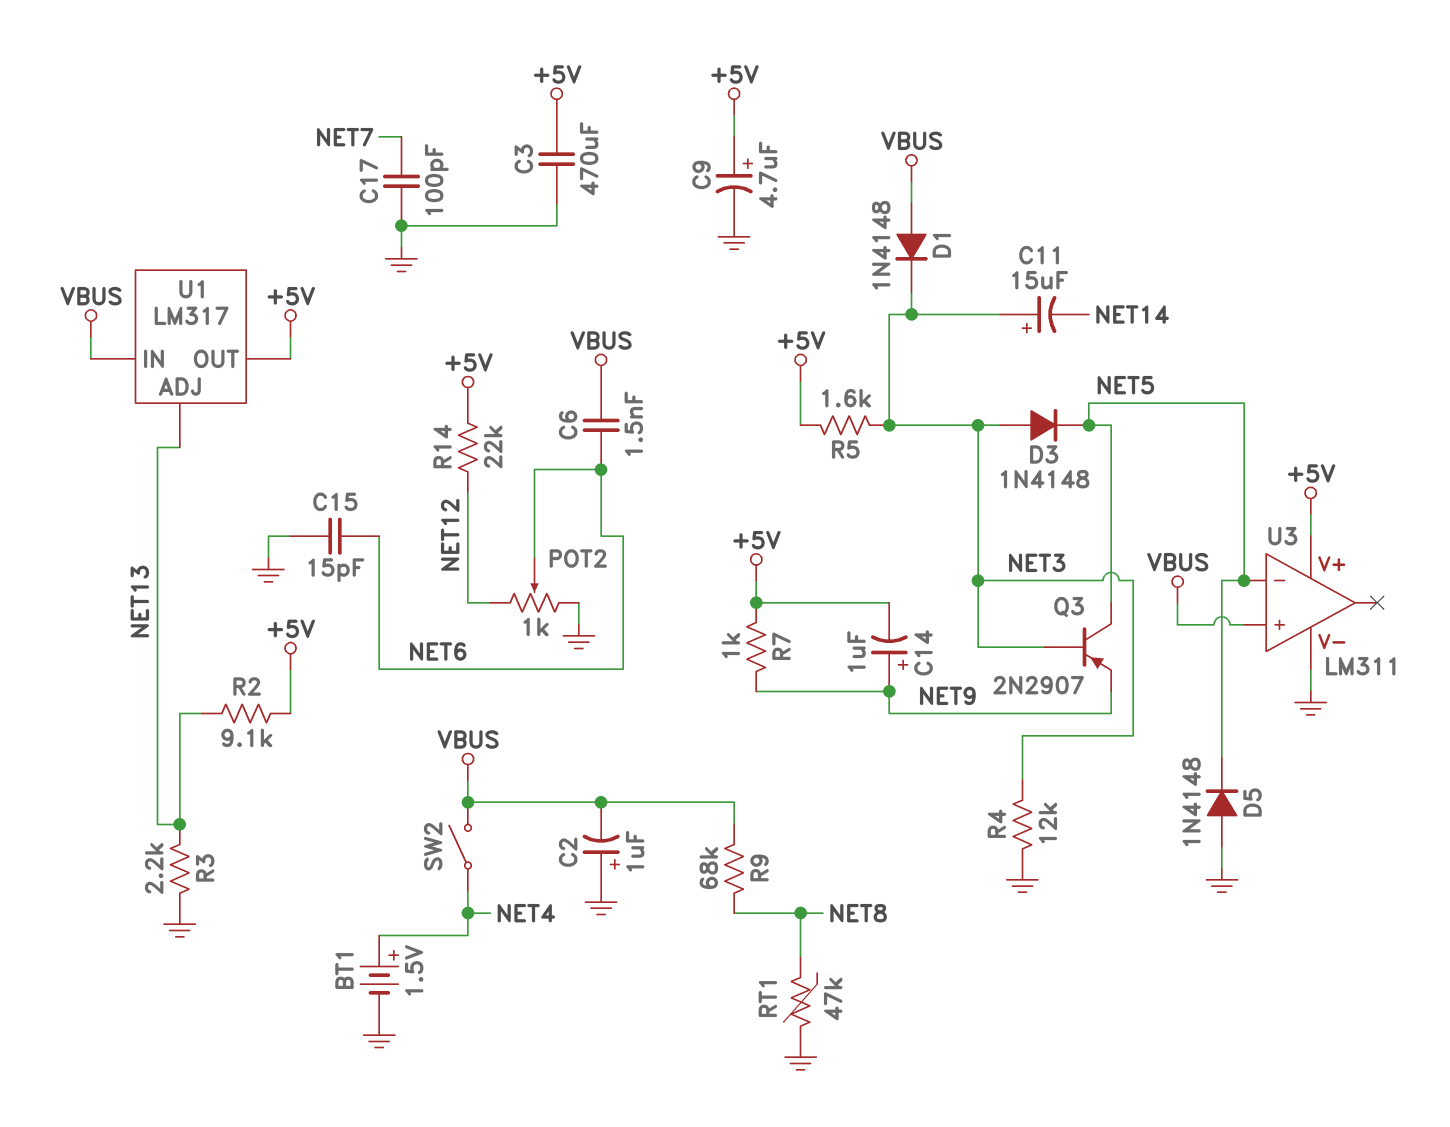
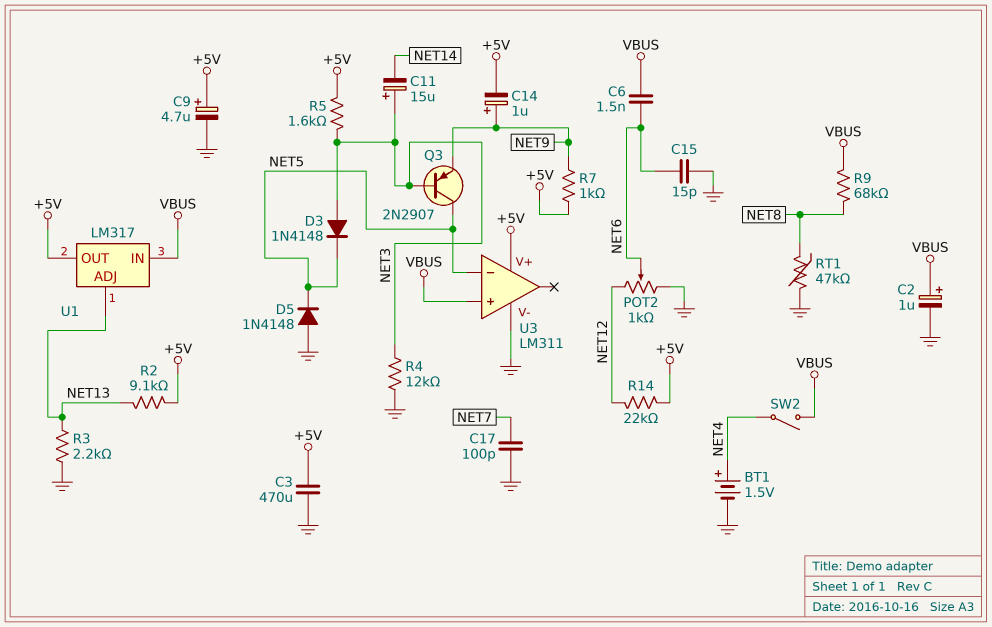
C2: 1uF (plus GND, minus VBUS) -> 1uF (plus VBUS, minus GND)
D1: diode 1N4148 (A VBUS, K NET3) -> none

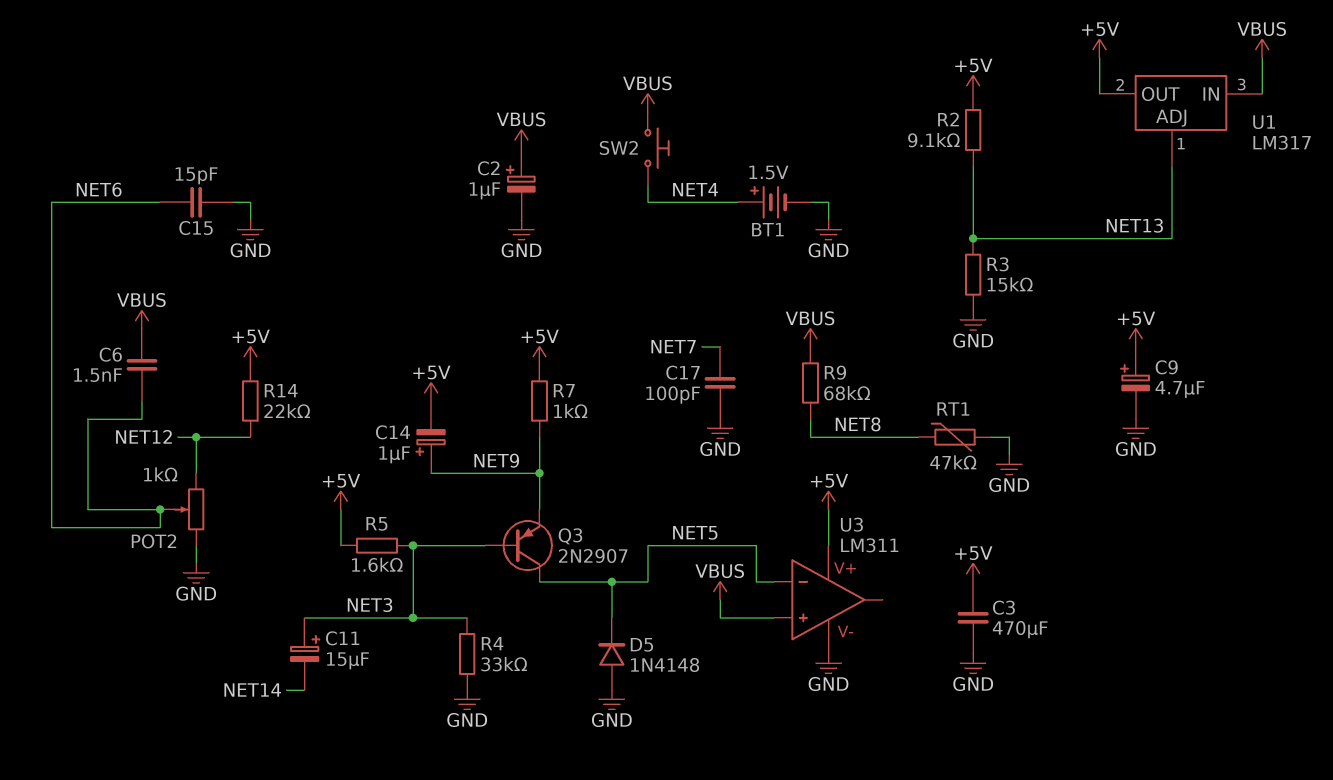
D3: diode 1N4148 (A NET3, K NET5) -> none
R3: 2.2k (GND, NET13) -> 15k (GND, NET13)
R4: 12k (GND, NET3) -> 33k (GND, NET3)
SW2: switch (NET4, VBUS) -> button (NET4, VBUS)

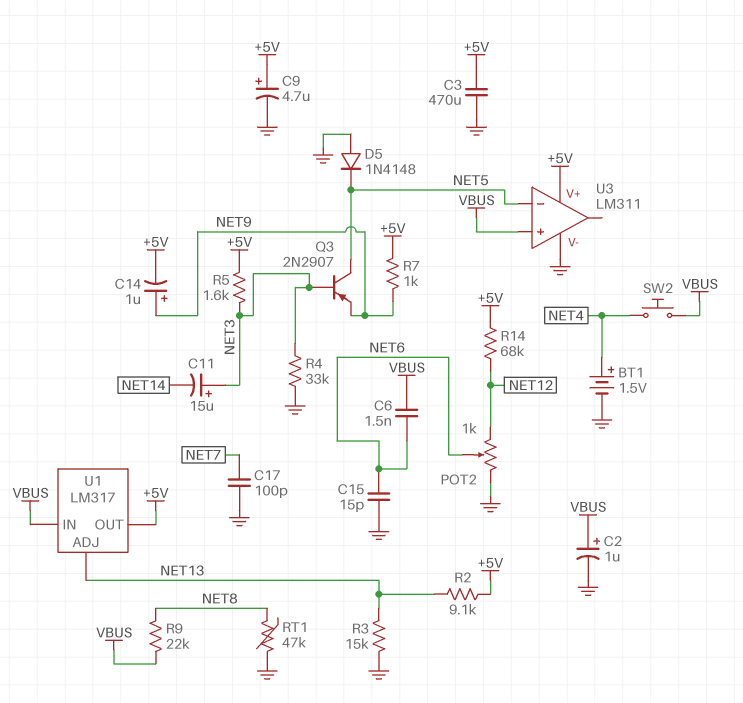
R9: 68k (NET8, VBUS) -> 22k (NET8, VBUS)
R14: 22k (+5V, NET12) -> 68k (+5V, NET12)

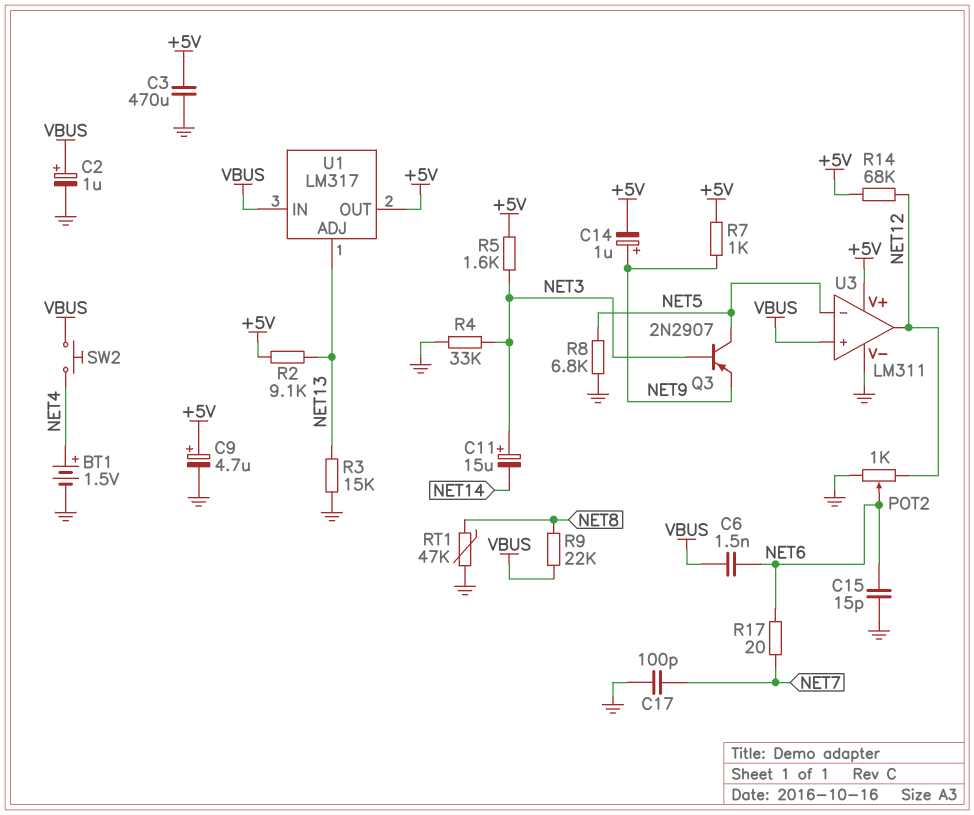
D5: diode 1N4148 (A GND, K NET5) -> none
R8: none -> 6.8k (GND, NET5)
R17: none -> 20 (NET6, NET7)
U3 pin out: none -> NET12

